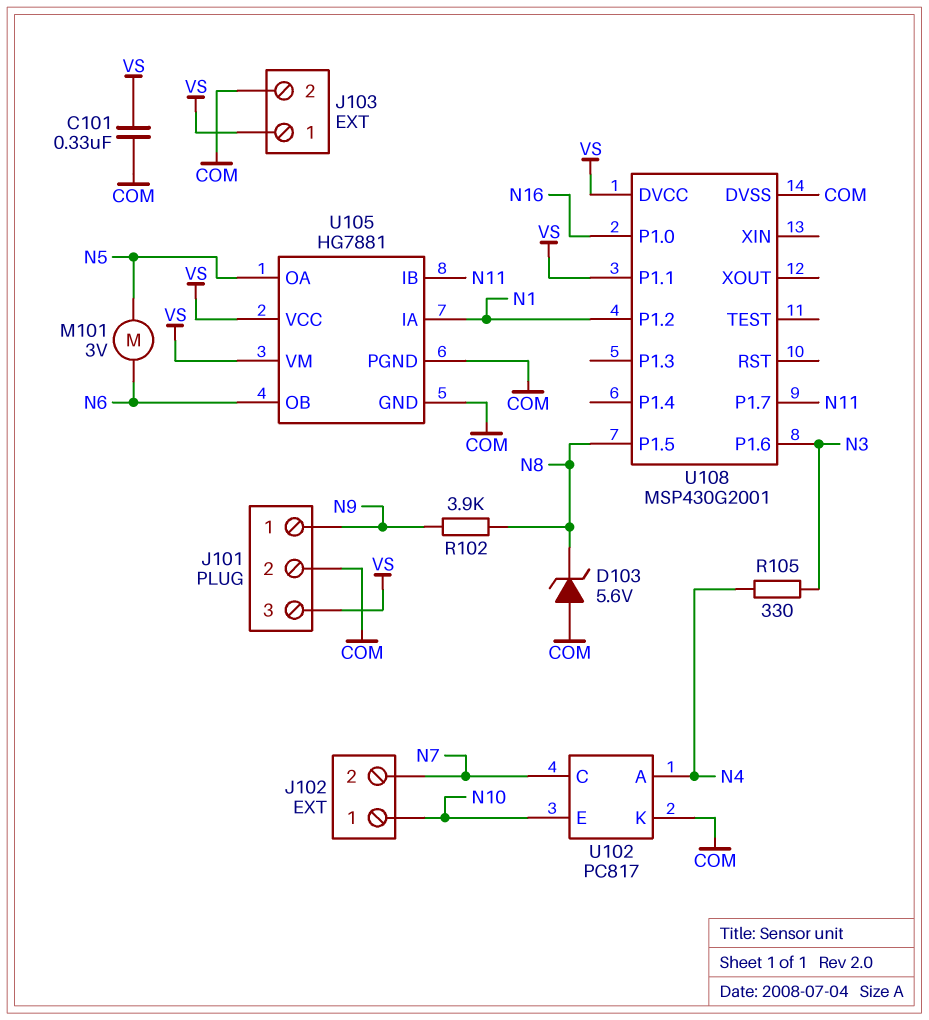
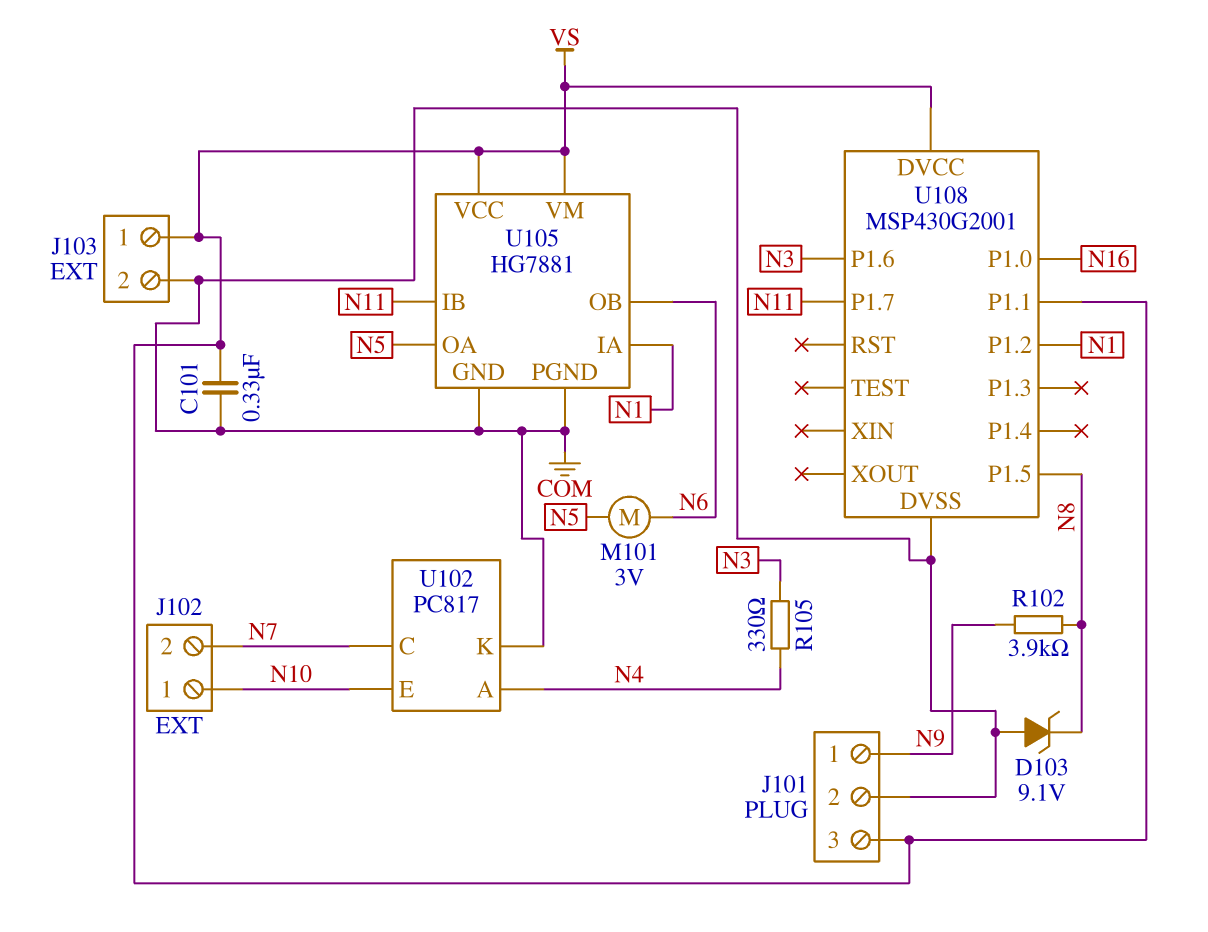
D103: zener 5.6V (A COM, K N8) -> zener 9.1V (A COM, K N8)

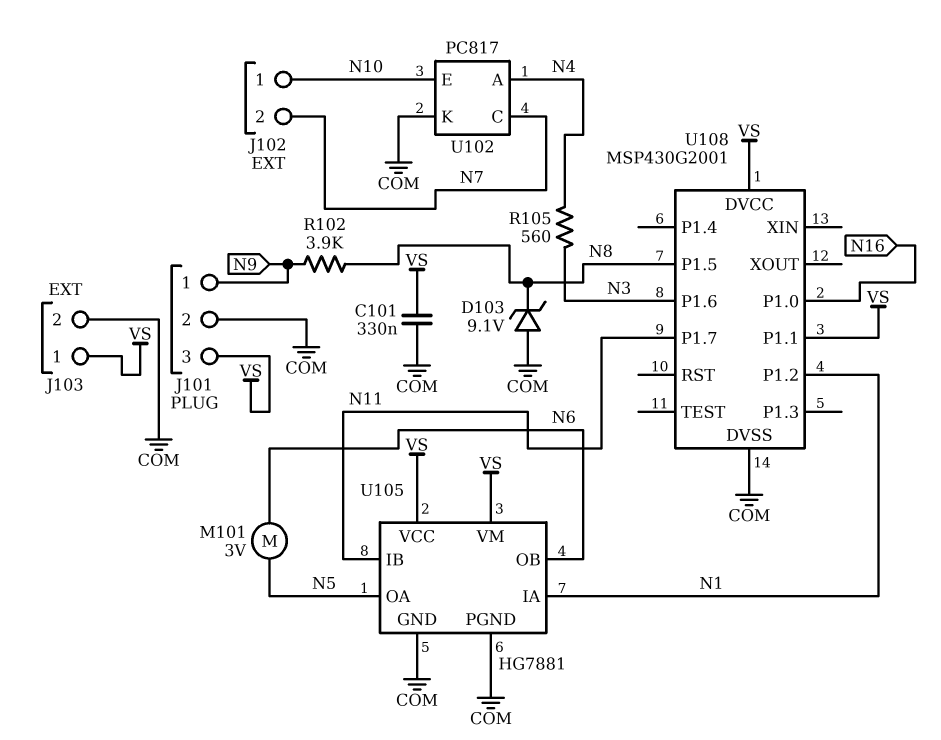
R105: 330 (N3, N4) -> 560 (N3, N4)

